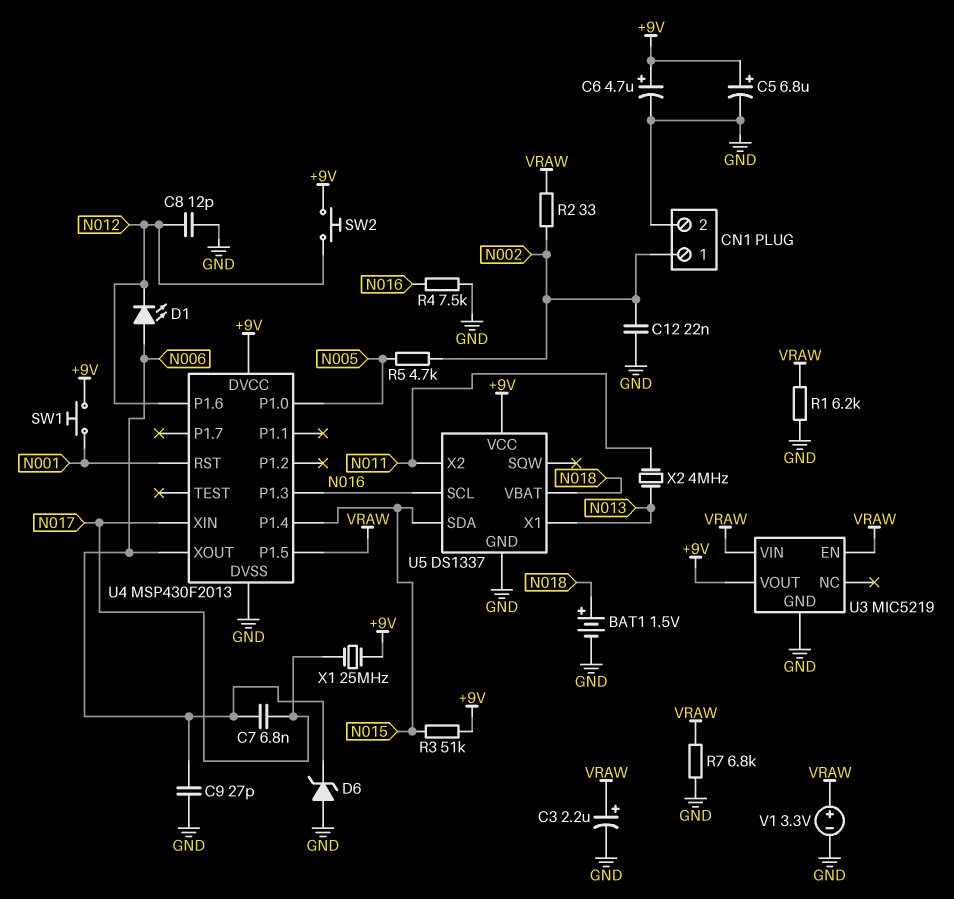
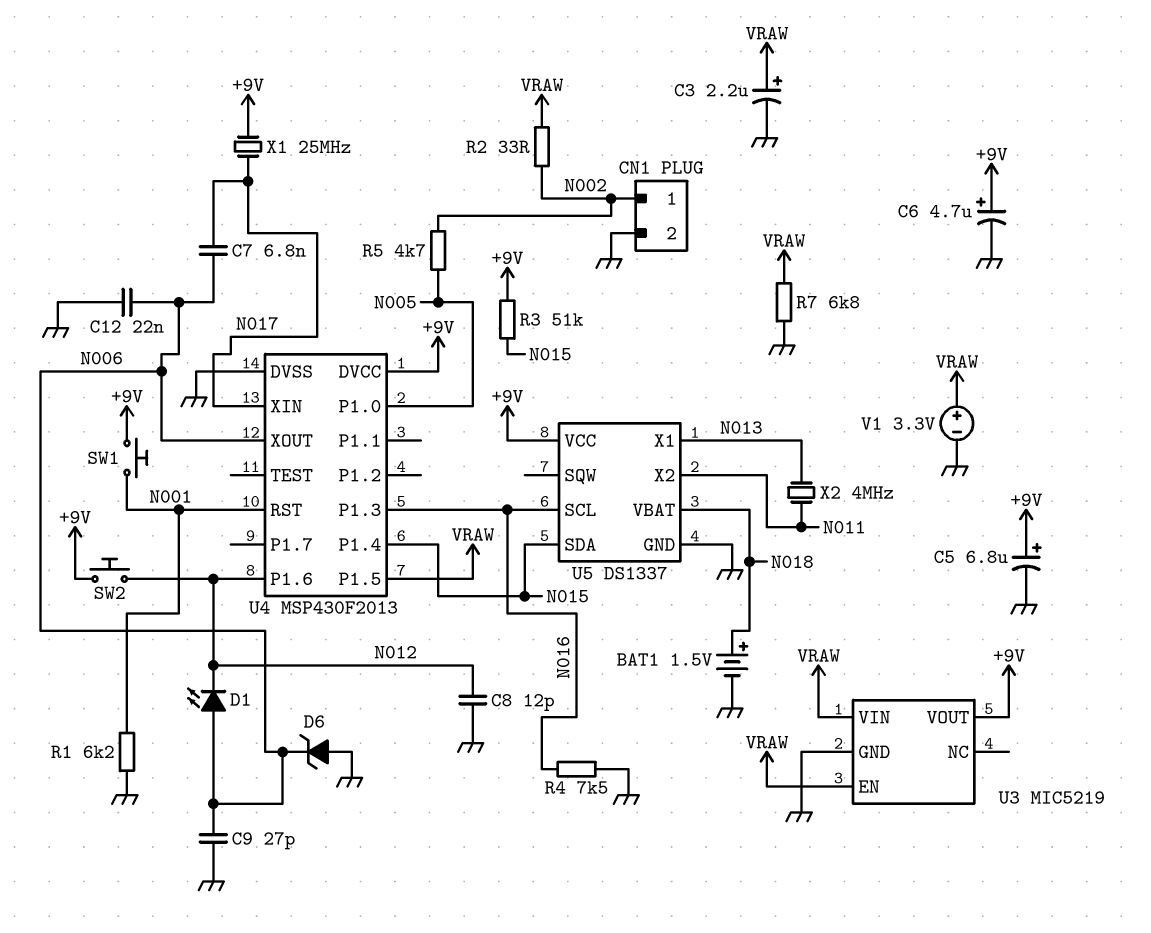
C12: 22nF (GND, N002) -> 22nF (GND, N006)
R1: 6.2k (GND, VRAW) -> 6.2k (GND, N001)

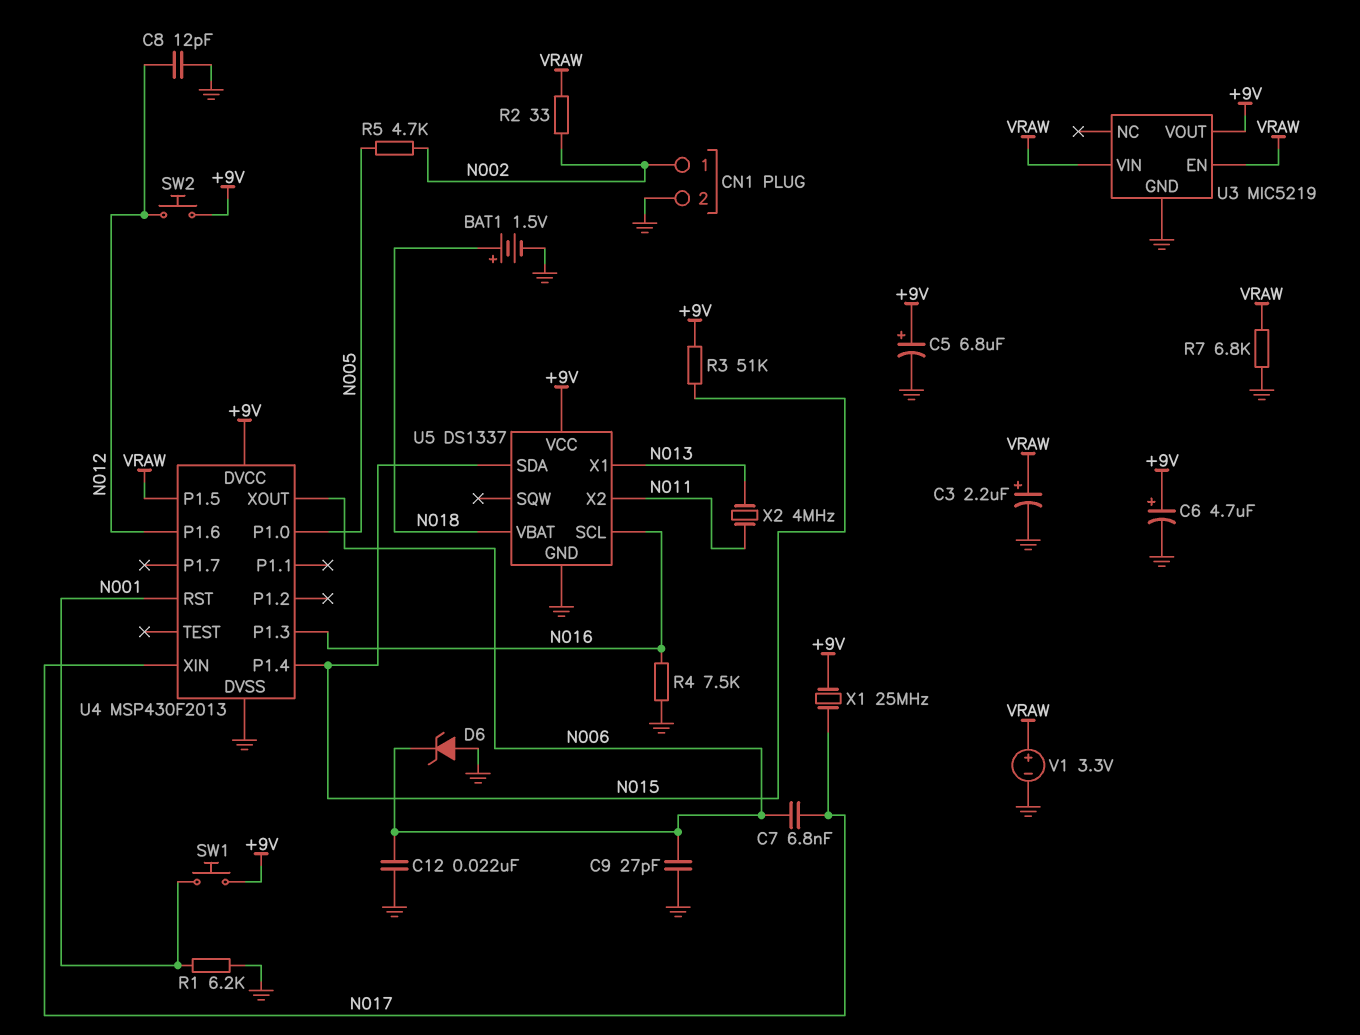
D1: LED (A N006, K N012) -> none

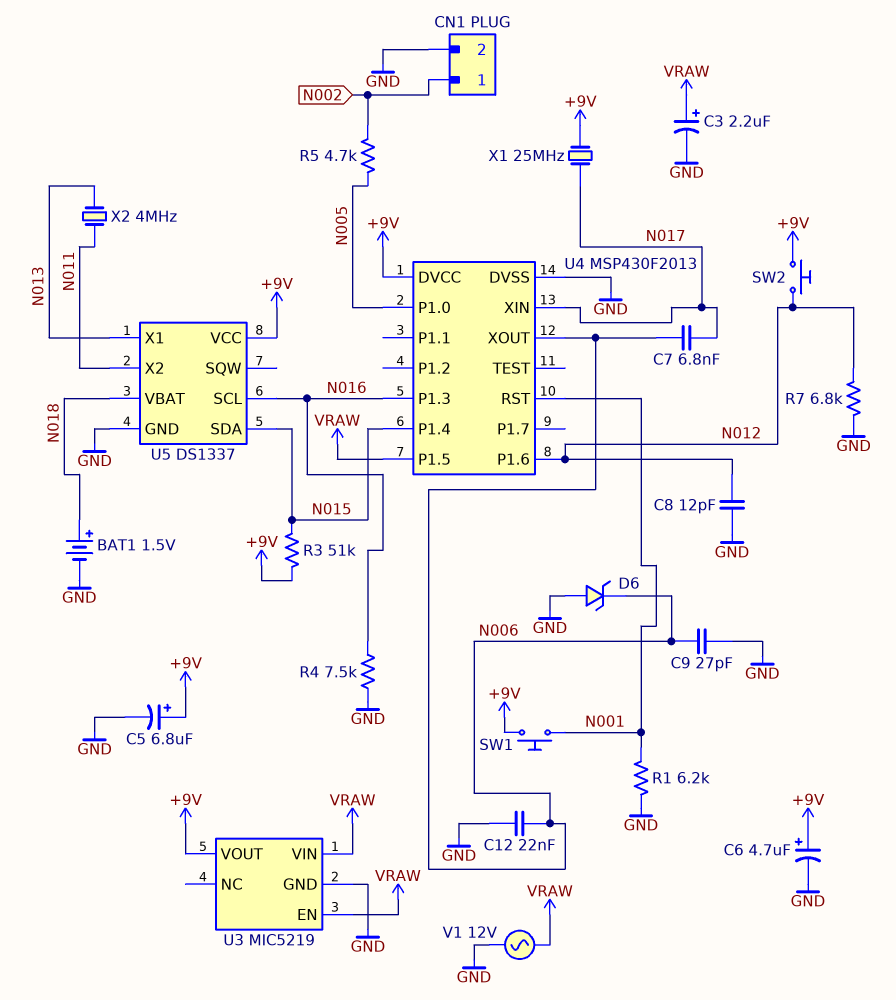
R2: 33 (N002, VRAW) -> none
R7: 6.8k (GND, VRAW) -> 6.8k (GND, N012)
V1: 3.3V (plus VRAW, minus GND) -> AC 12V (GND, VRAW)

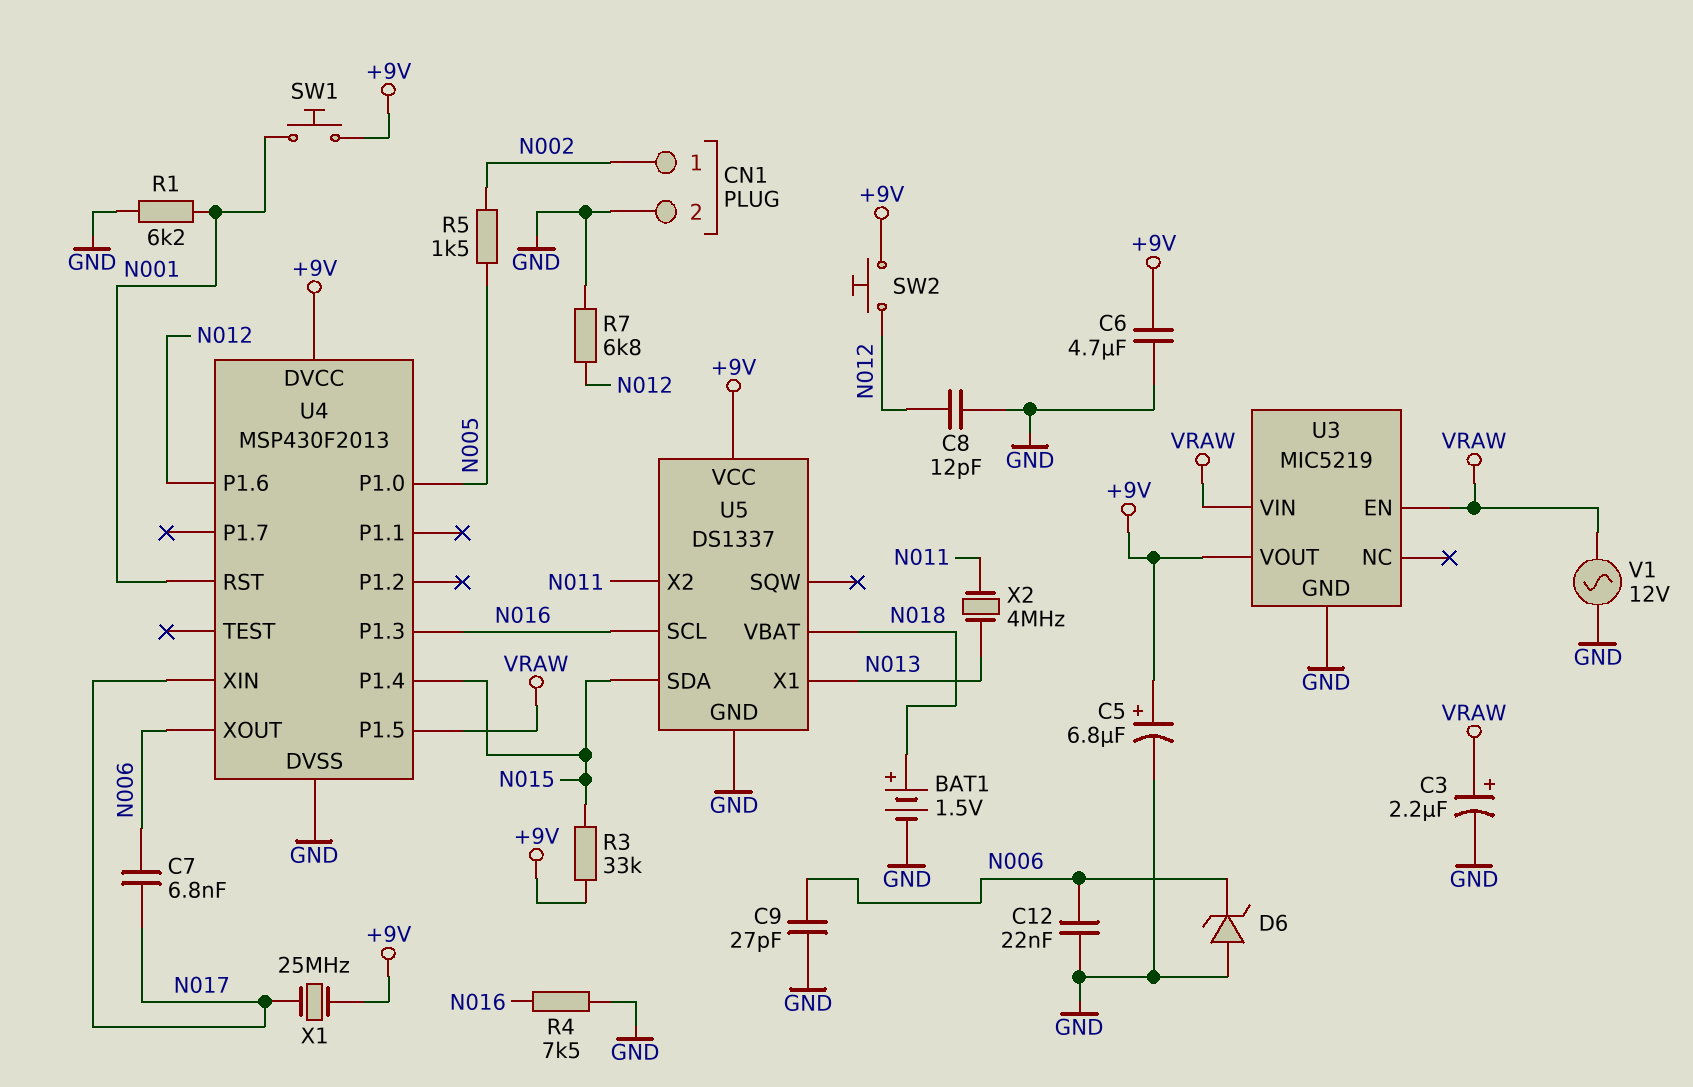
C6: 4.7uF (plus +9V, minus GND) -> 4.7uF (+9V, GND)
R3: 51k (+9V, N015) -> 33k (+9V, N015)
R5: 4.7k (N002, N005) -> 1.5k (N002, N005)

